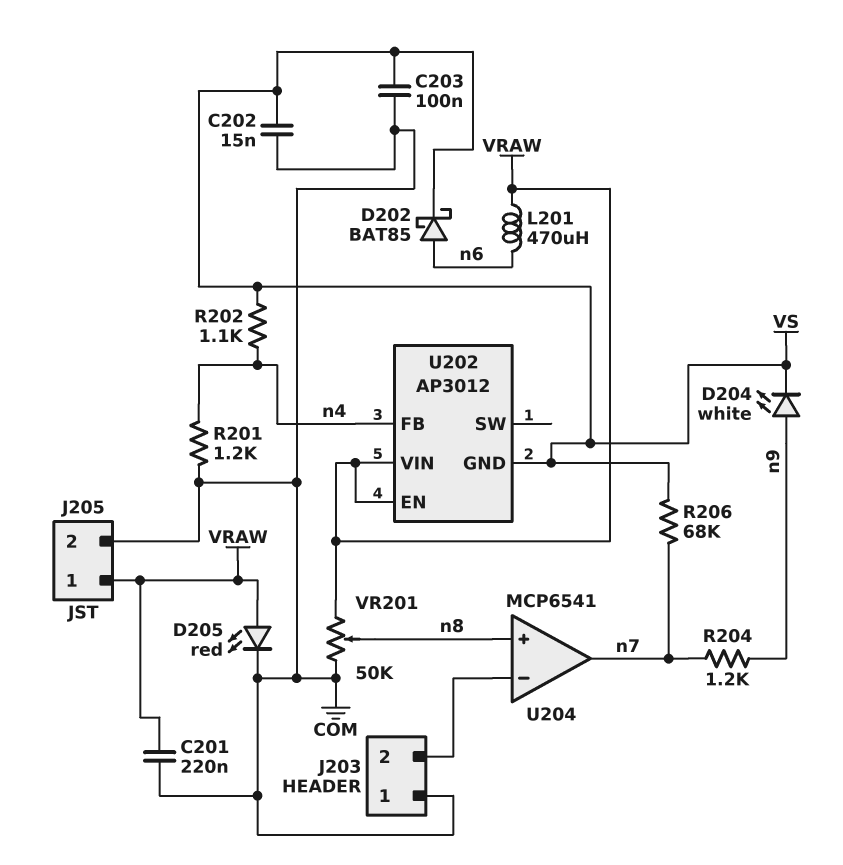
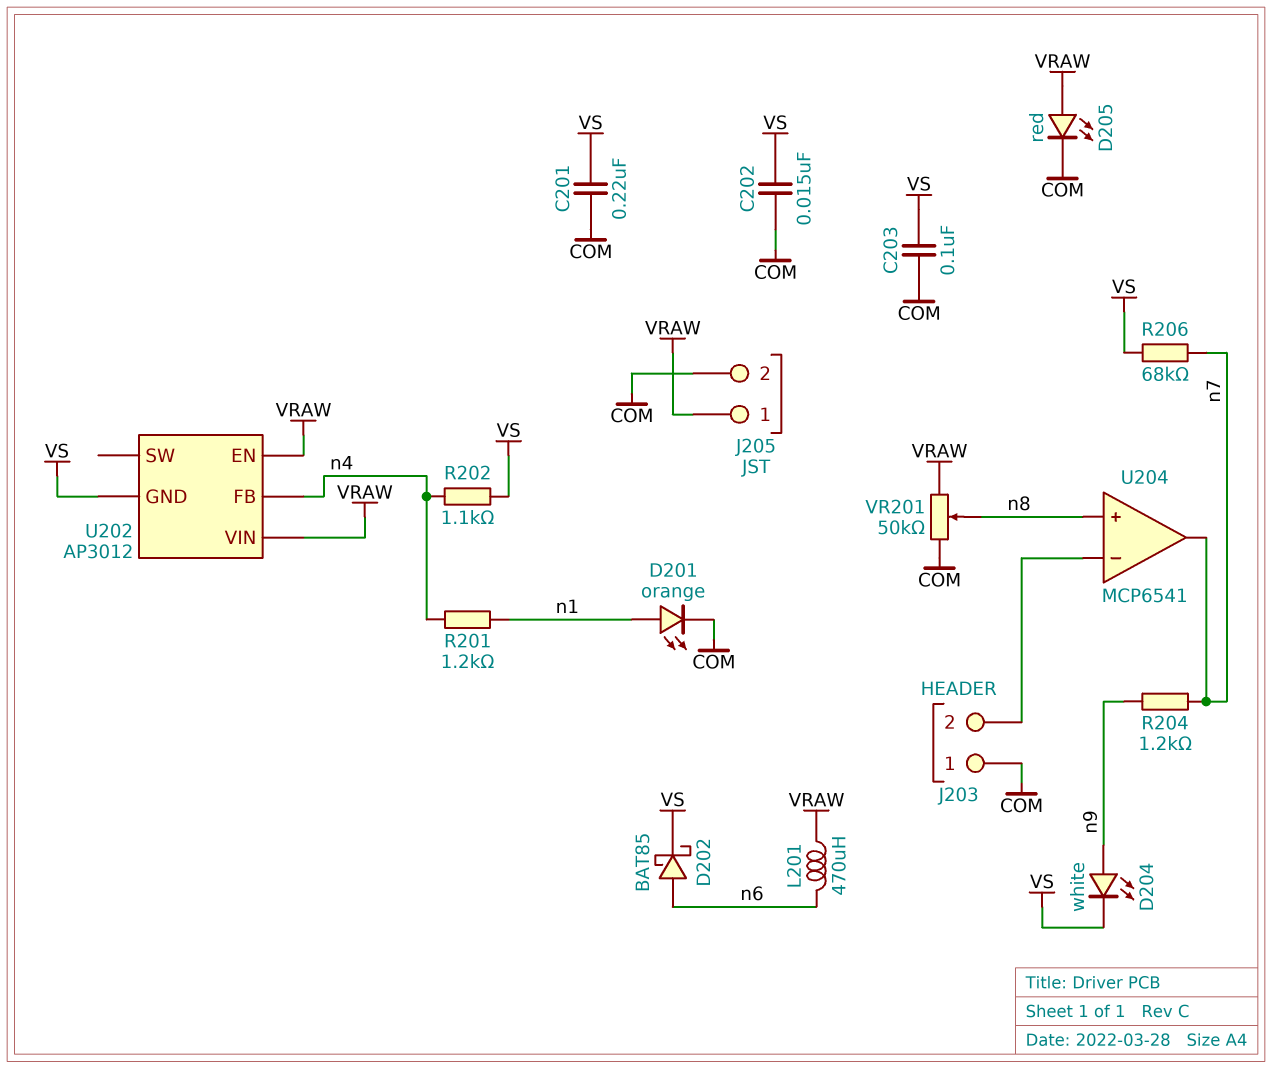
C201: 220nF (COM, VRAW) -> 220nF (COM, VS)
D201: none -> LED orange (A n1, K COM)
R201: 1.2k (COM, n4) -> 1.2k (n1, n4)

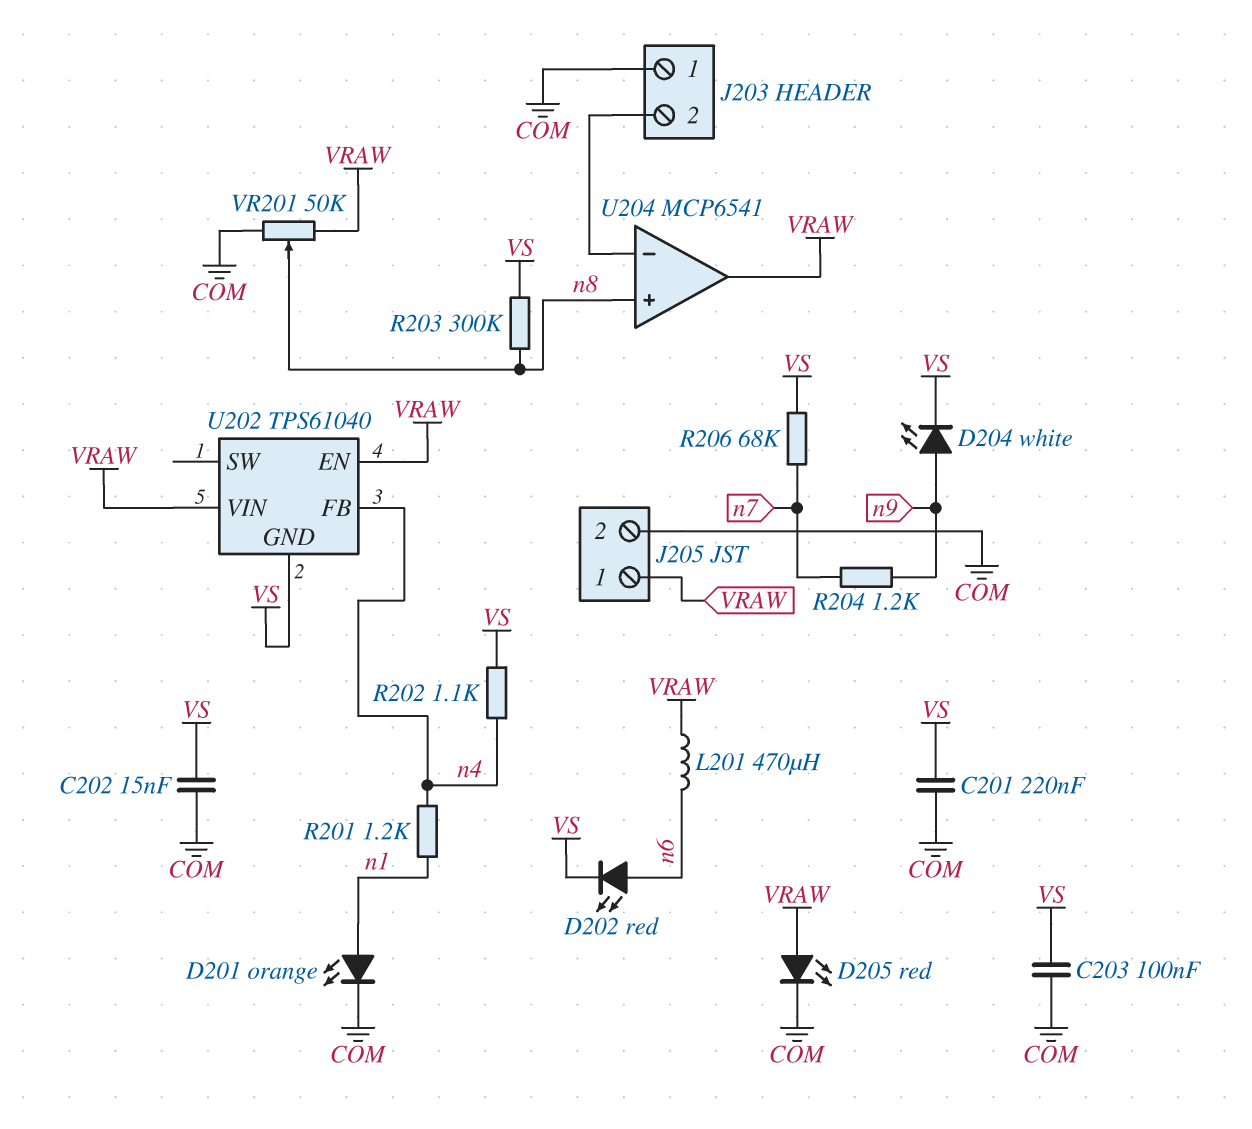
D202: schottky BAT85 (A n6, K VS) -> LED red (A n6, K VS)
R203: none -> 300k (VS, n8)
U202: AP3012 -> TPS61040
U204 pin out: n7 -> VRAW

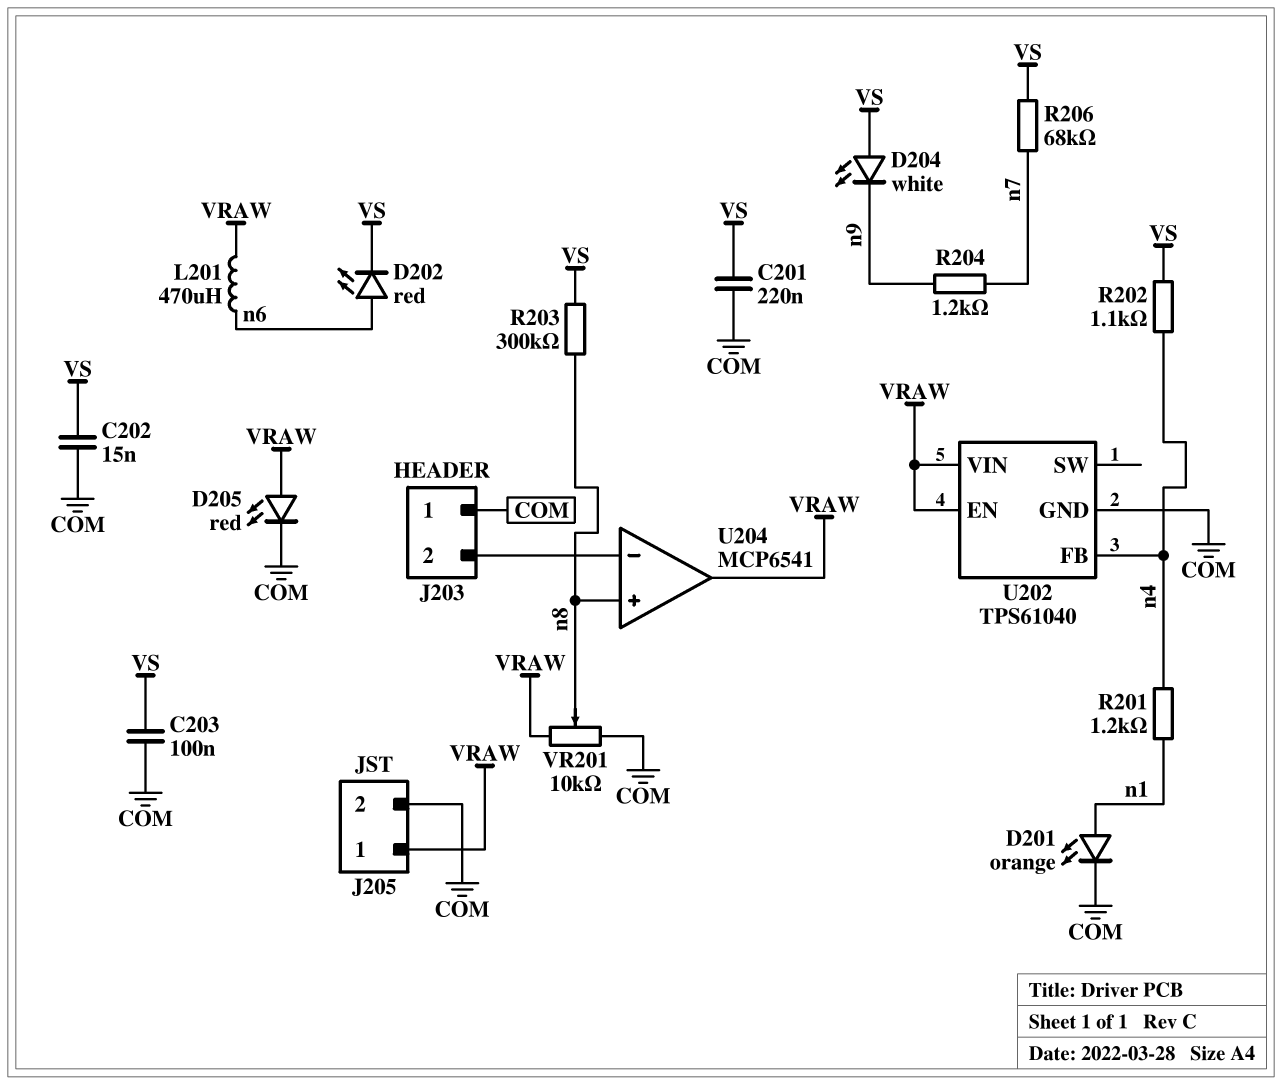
D204: LED white (A n9, K VS) -> LED white (A VS, K n9)
U202 pin GND: VS -> COM
VR201: 50k (COM, VRAW, wiper n8) -> 10k (COM, VRAW, wiper n8)

